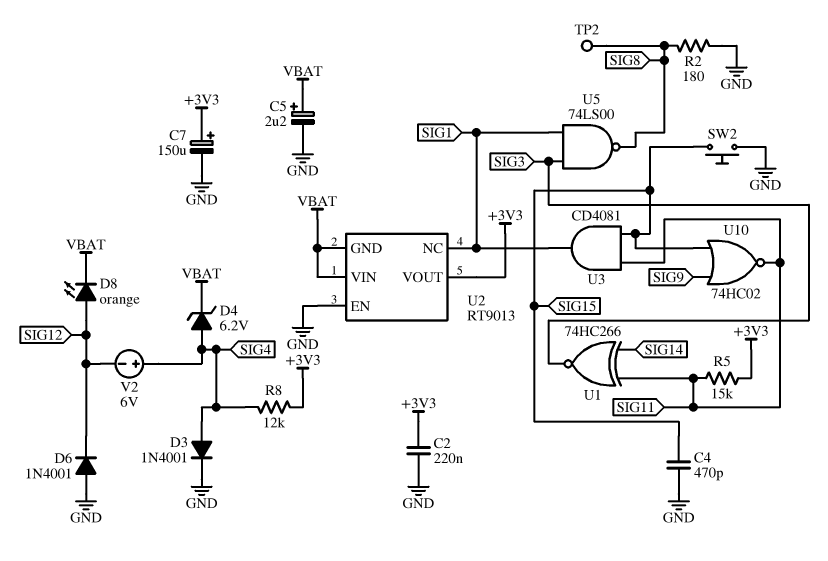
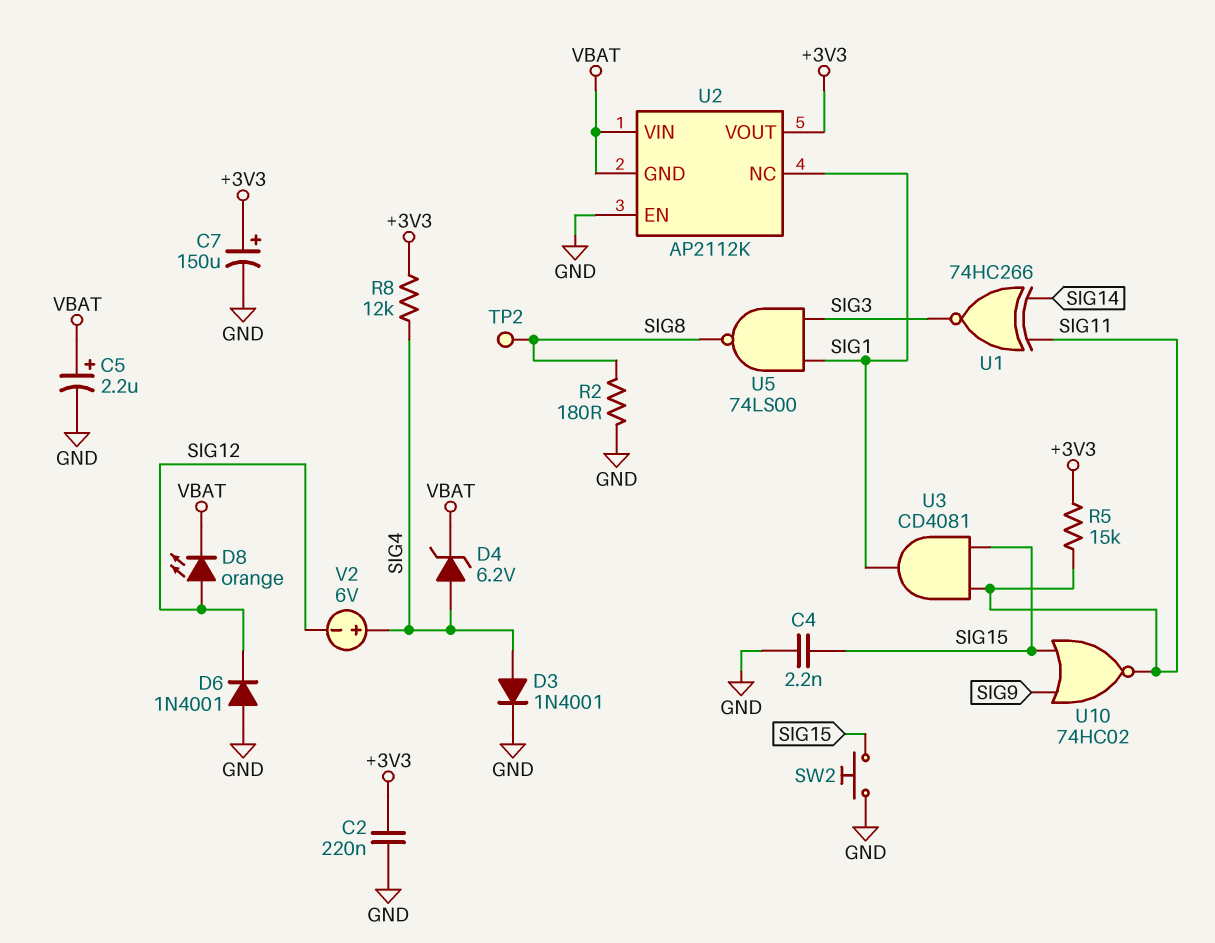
C4: 470pF (GND, SIG15) -> 2.2nF (GND, SIG15)
U2: RT9013 -> AP2112K

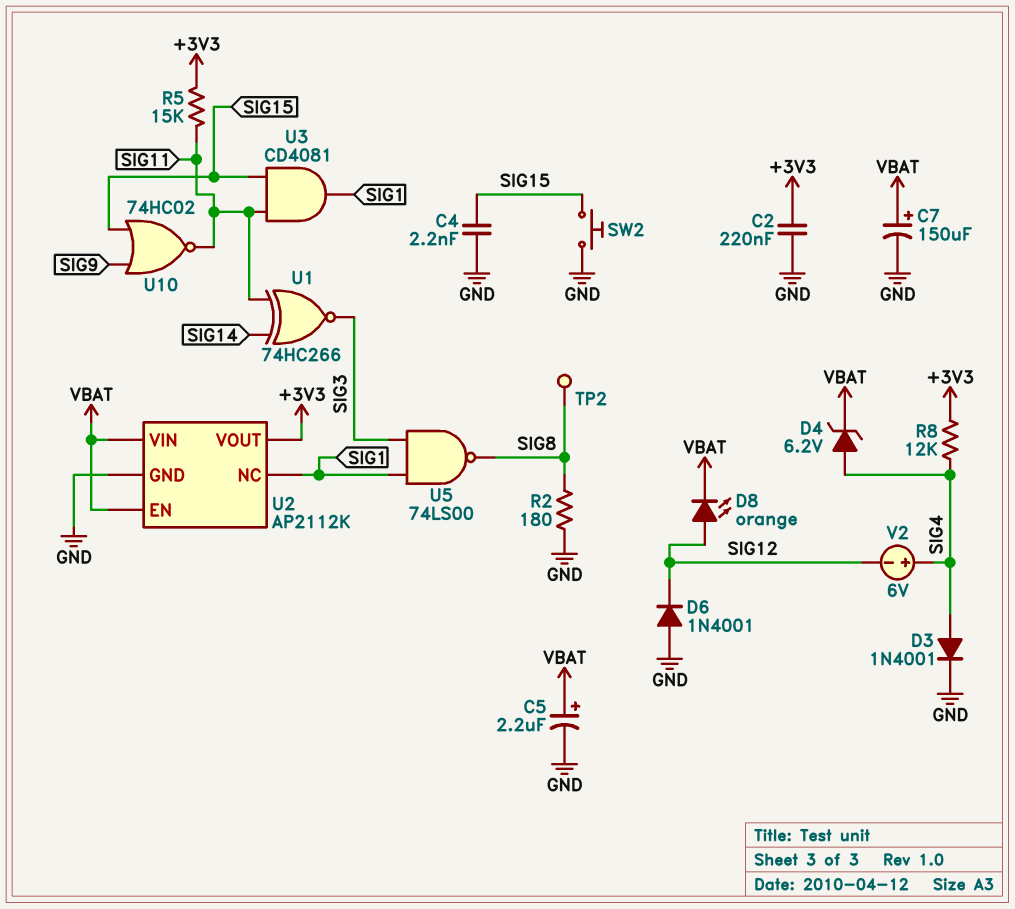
C7: 150uF (plus +3V3, minus GND) -> 150uF (plus VBAT, minus GND)
U2 pin EN: GND -> VBAT
U2 pin GND: VBAT -> GND

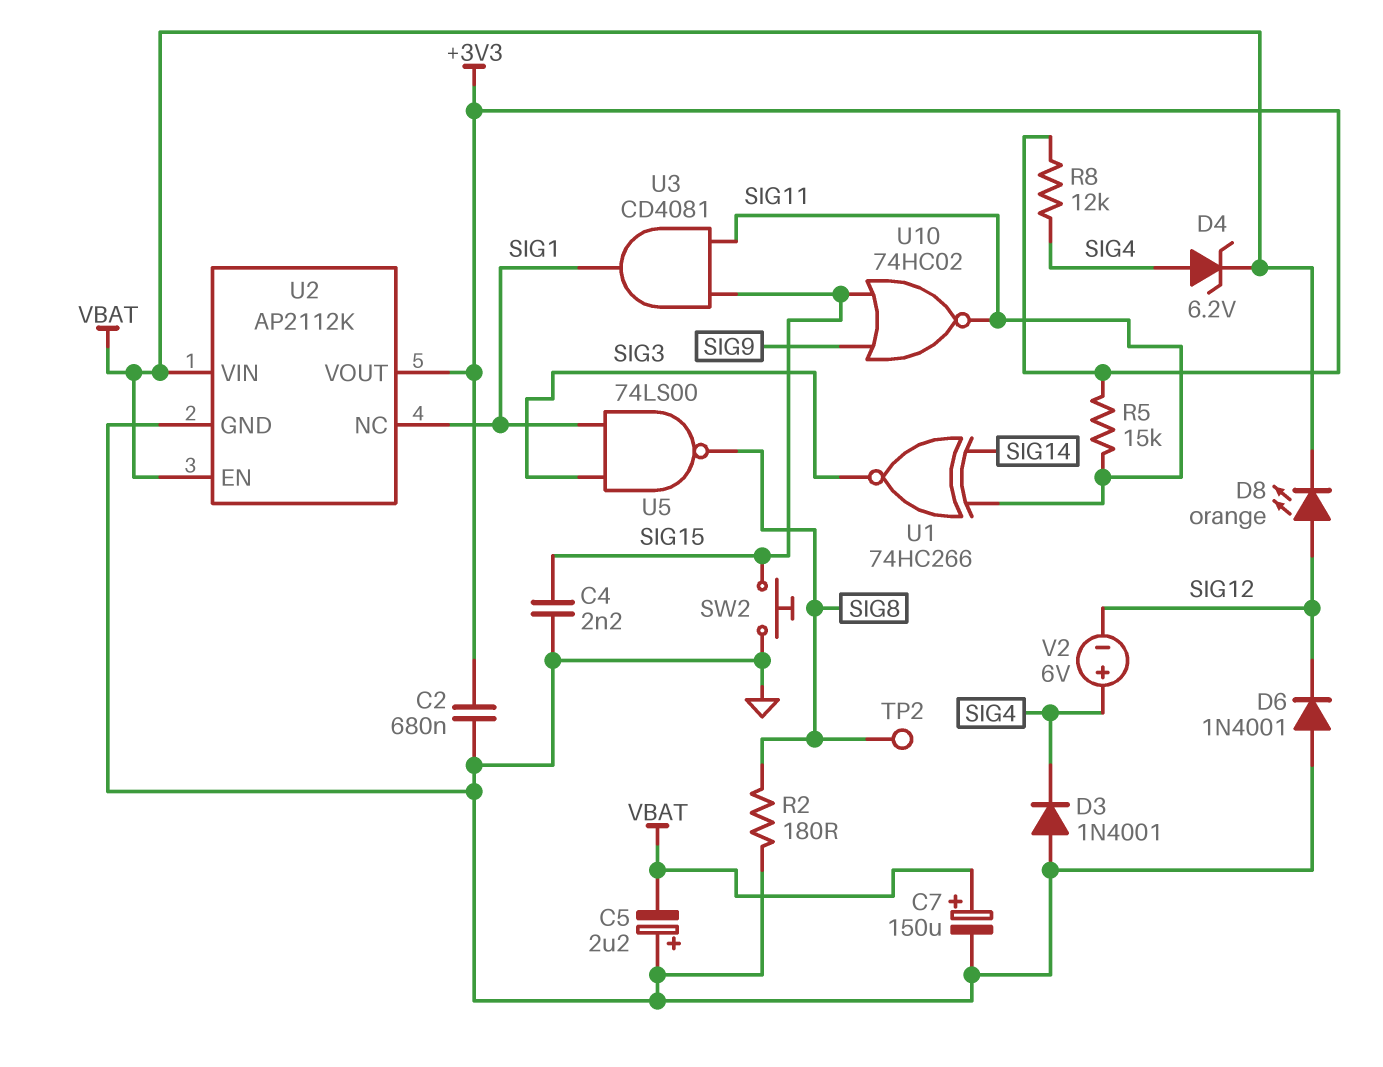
C2: 220nF (+3V3, GND) -> 680nF (+3V3, GND)
C5: 2.2uF (plus VBAT, minus GND) -> 2.2uF (plus GND, minus VBAT)
D3: diode 1N4001 (A SIG4, K GND) -> diode 1N4001 (A GND, K SIG4)

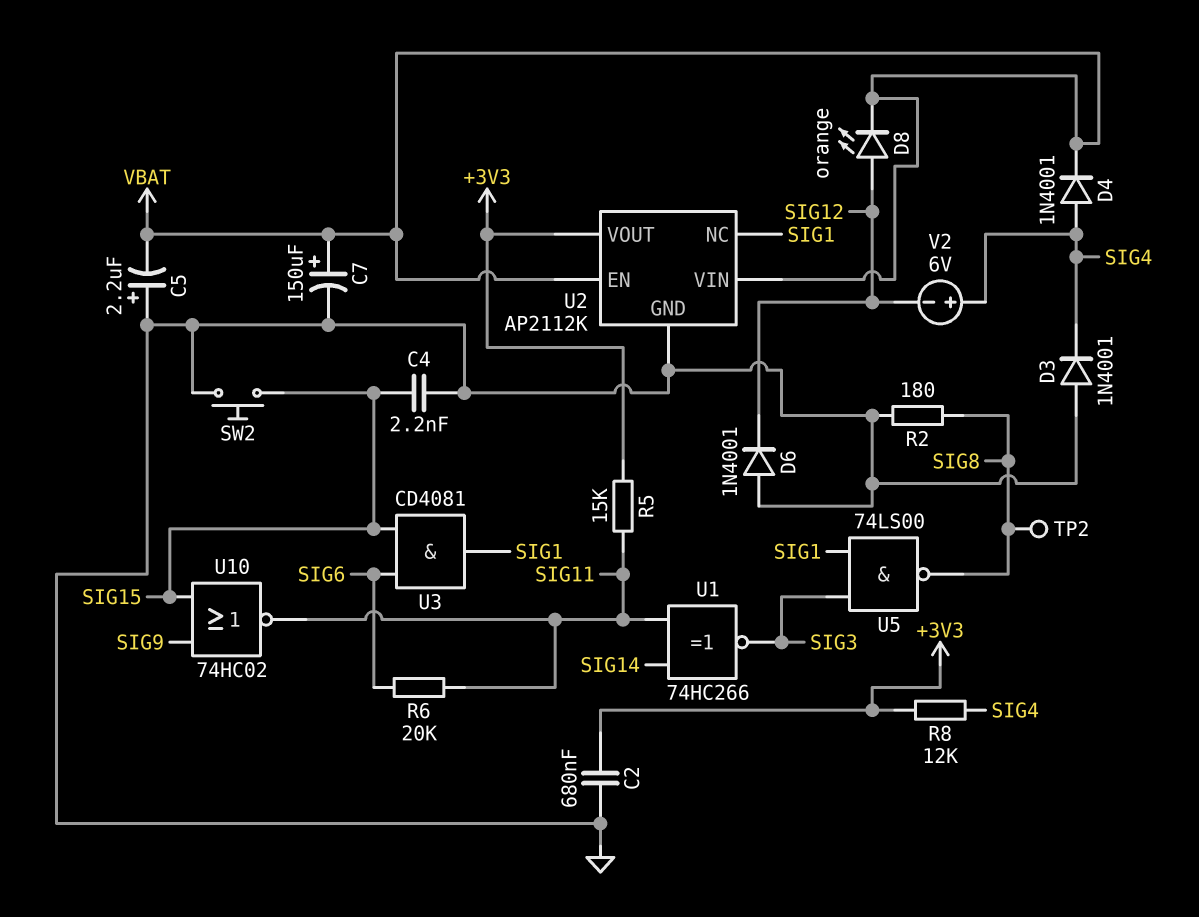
D4: zener 6.2V (A SIG4, K VBAT) -> diode 1N4001 (A SIG4, K VBAT)
R6: none -> 20k (SIG6, SIG11)
U3: AND CD4081 (in SIG11, in SIG15, out SIG1) -> AND CD4081 (in SIG6, in SIG15, out SIG1)

